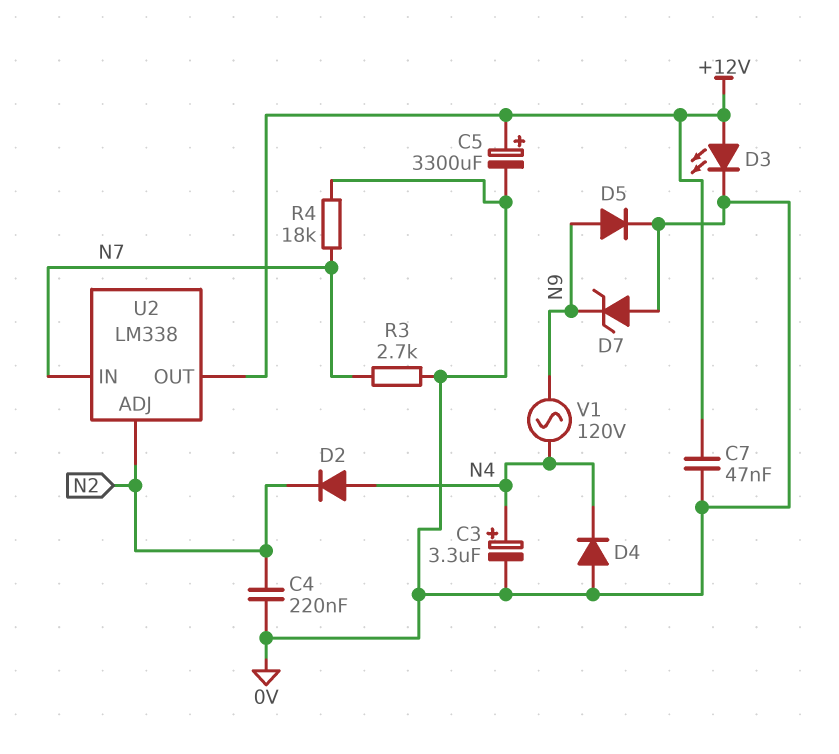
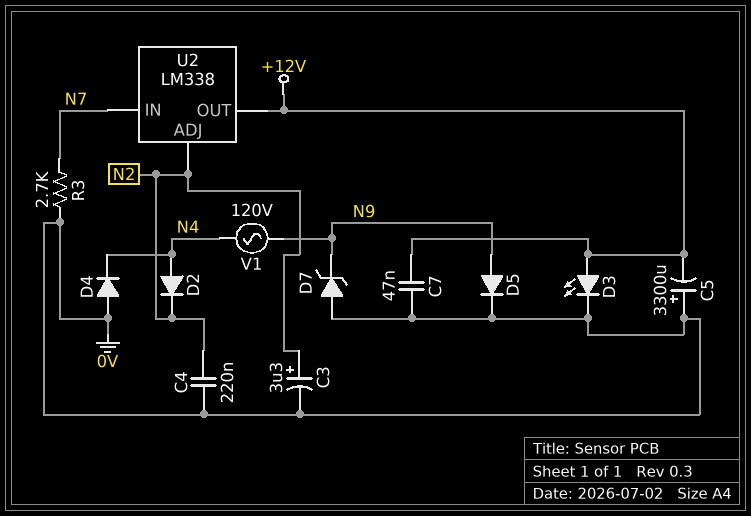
C3: 3.3uF (plus N4, minus 0V) -> 3.3uF (plus N2, minus 0V)
C5: 3300uF (plus +12V, minus 0V) -> 3300uF (plus 0V, minus +12V)
R4: 18k (0V, N7) -> none

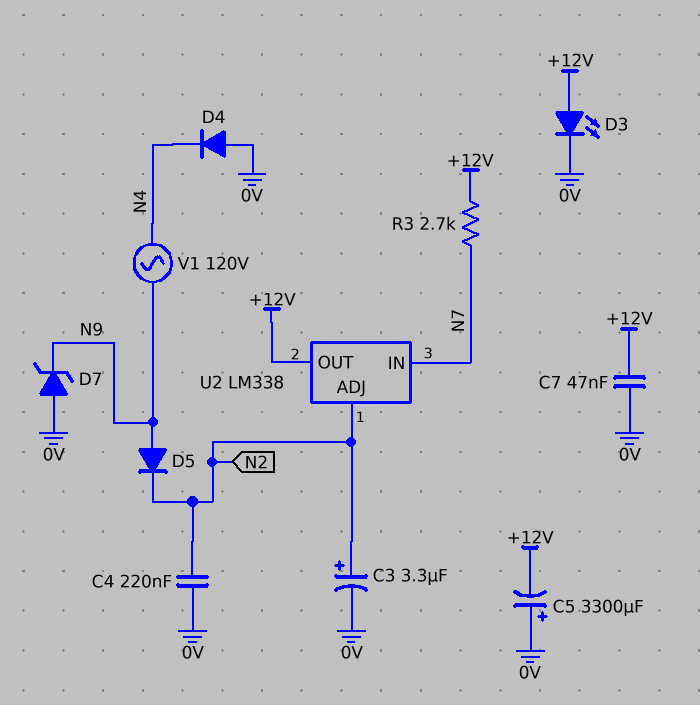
D2: diode (A N4, K N2) -> none
D5: diode (A N9, K 0V) -> diode (A N9, K N2)
R3: 2.7k (0V, N7) -> 2.7k (+12V, N7)

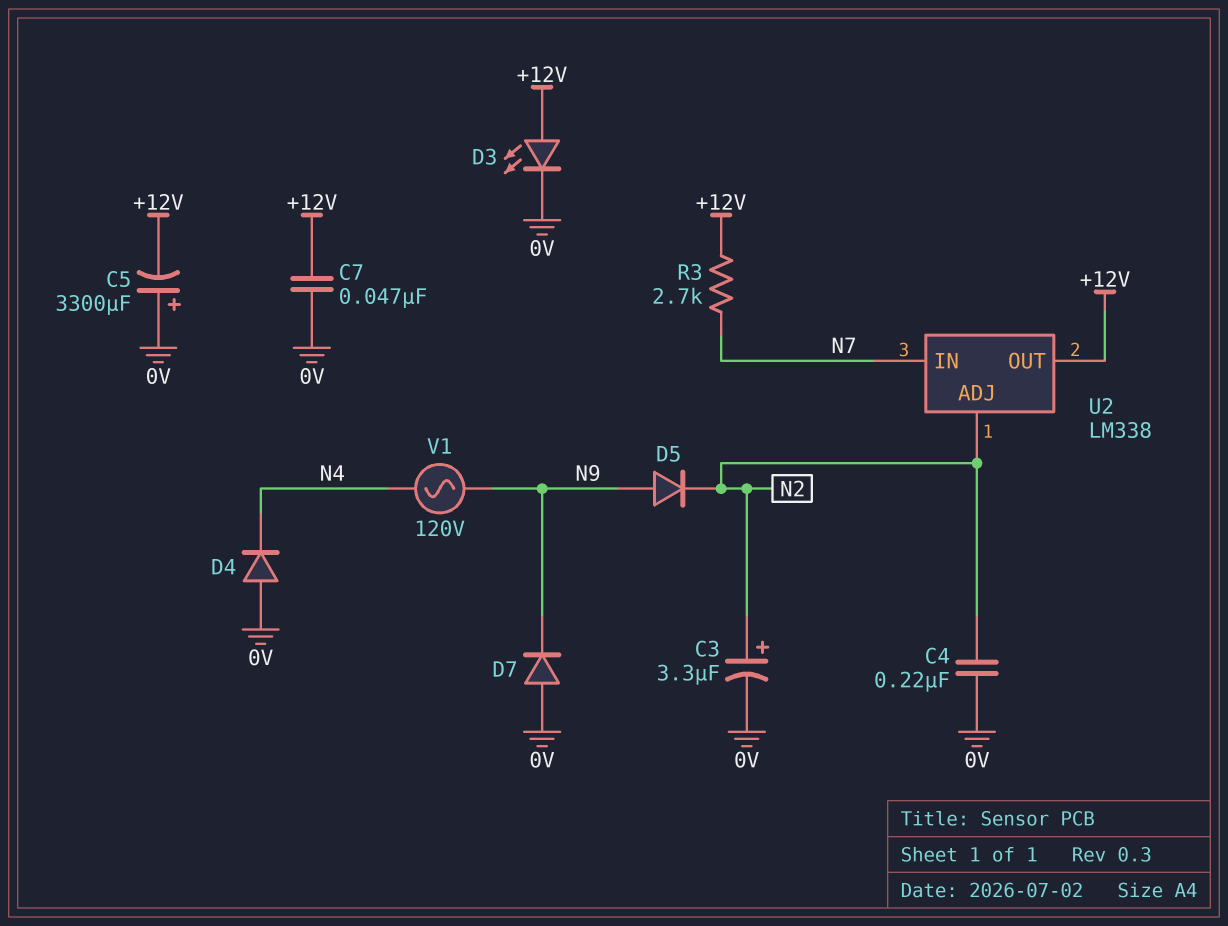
D7: zener (A 0V, K N9) -> diode (A 0V, K N9)

